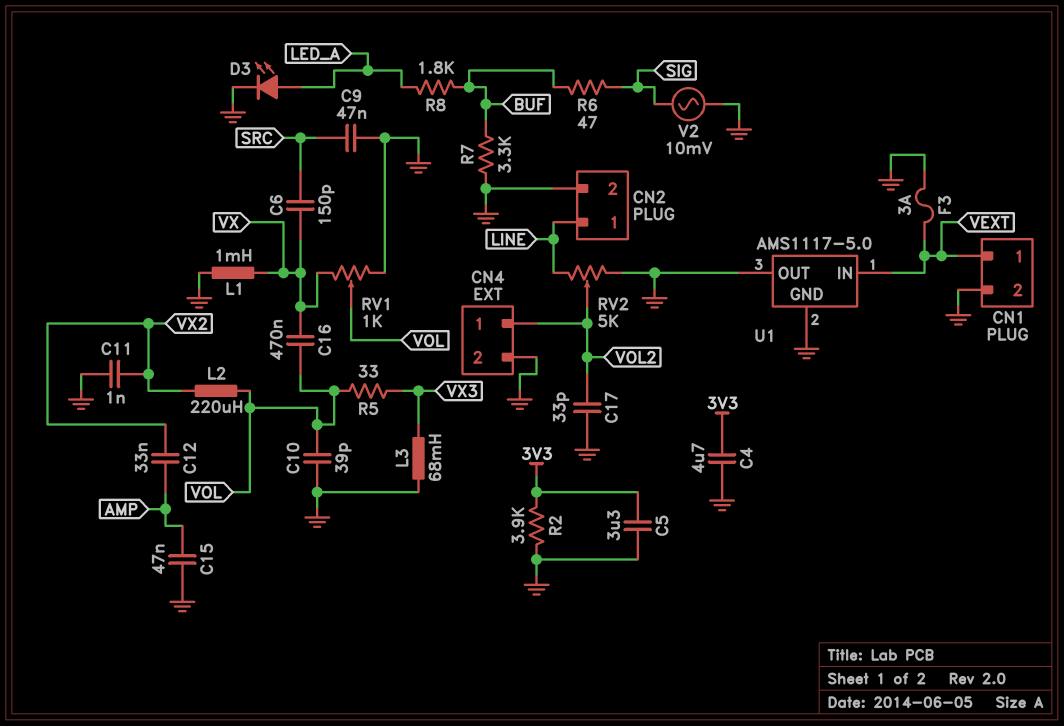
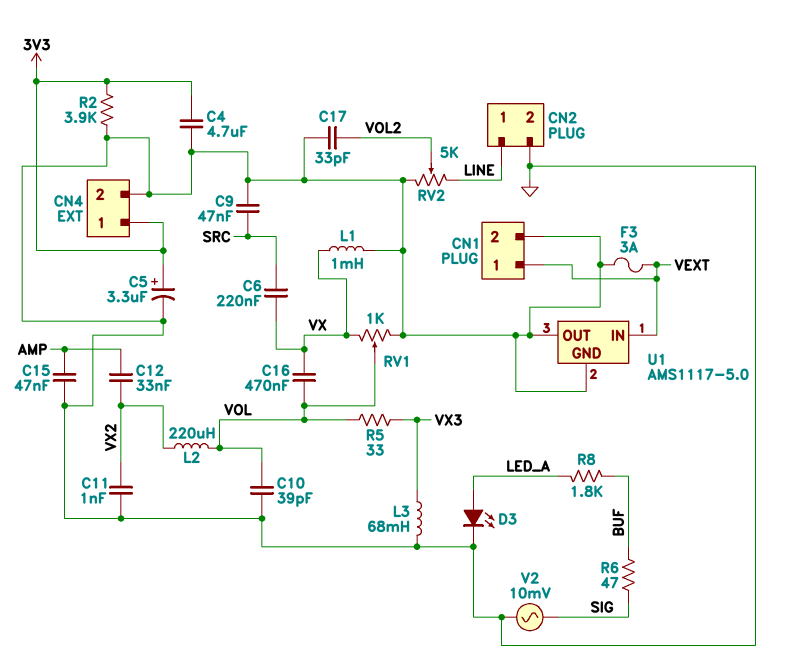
C5: 3.3uF (3V3, GND) -> 3.3uF (plus 3V3, minus GND)
C6: 150pF (SRC, VX) -> 220nF (SRC, VX)
CN4 pin 1: VOL2 -> 3V3
R7: 3.3k (BUF, GND) -> none

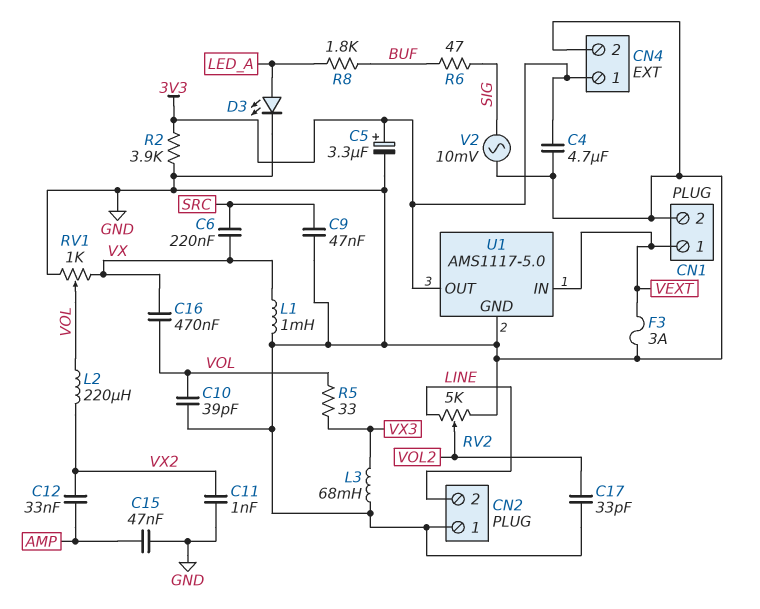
CN2 pin 1: LINE -> GND
CN2 pin 2: GND -> LINE
U1 pin OUT: GND -> 3V3

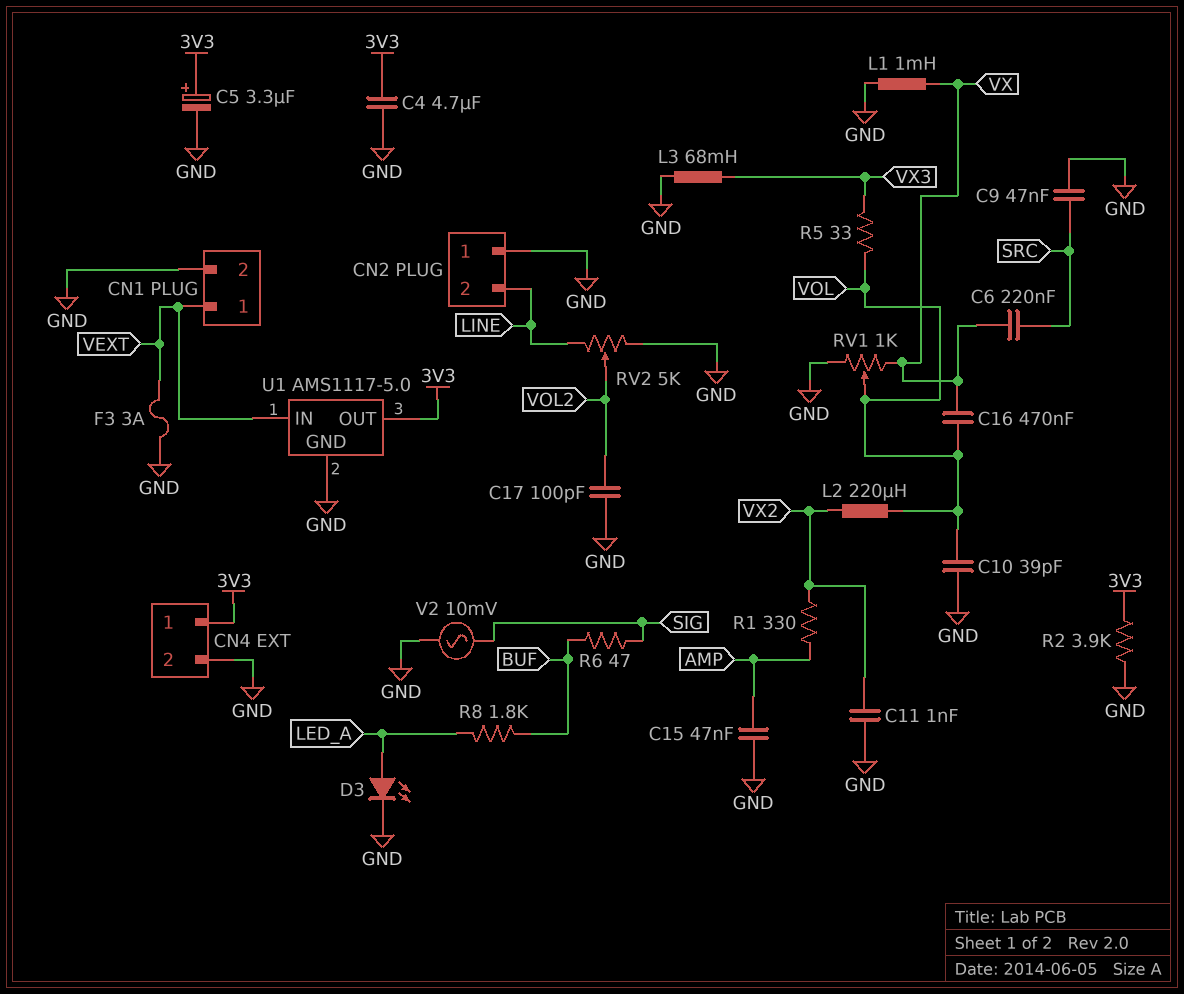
C12: 33nF (AMP, VX2) -> none
C17: 33pF (GND, VOL2) -> 100pF (GND, VOL2)
R1: none -> 330 (AMP, VX2)

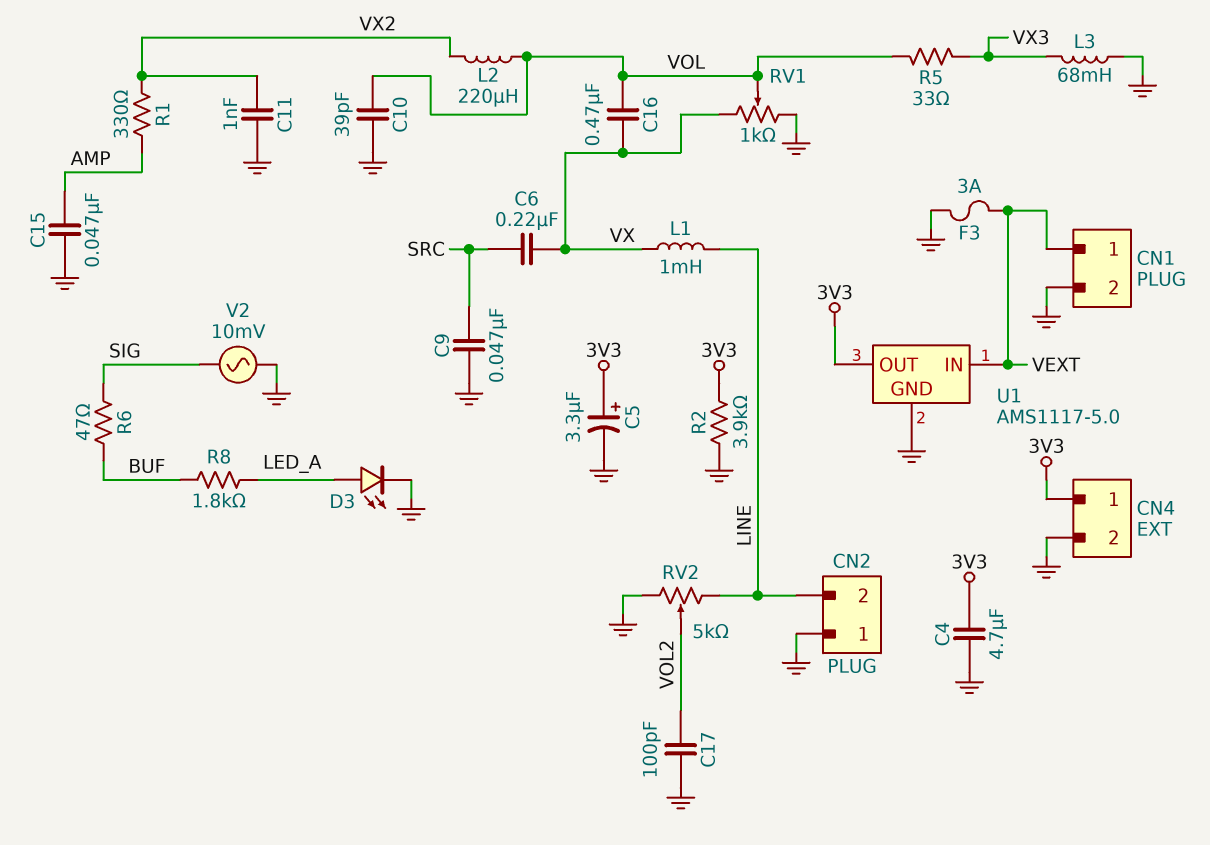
L1: 1mH (GND, VX) -> 1mH (LINE, VX)

